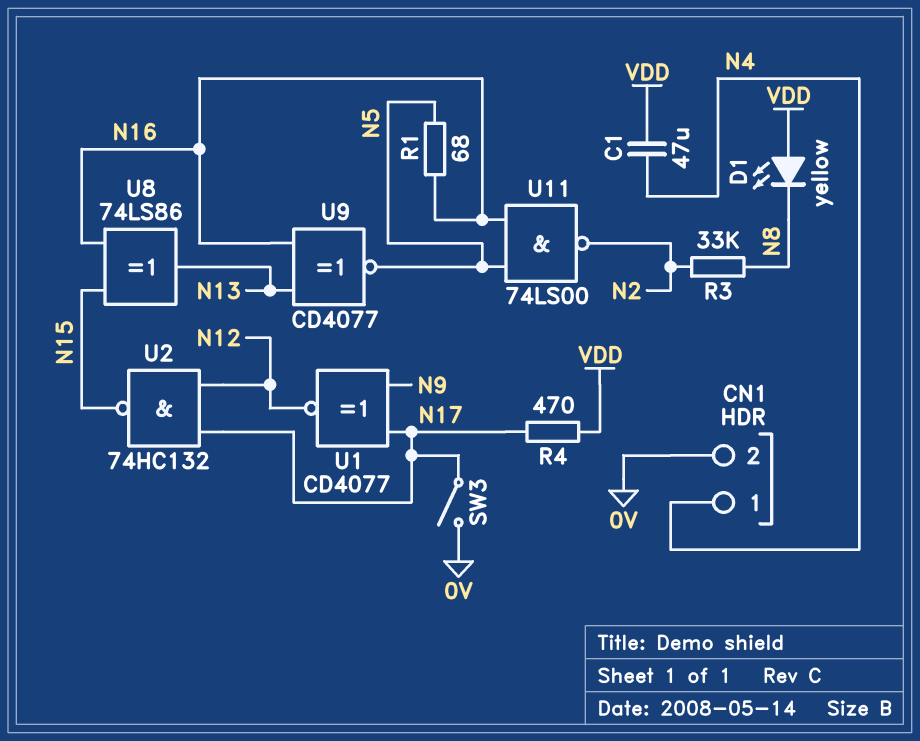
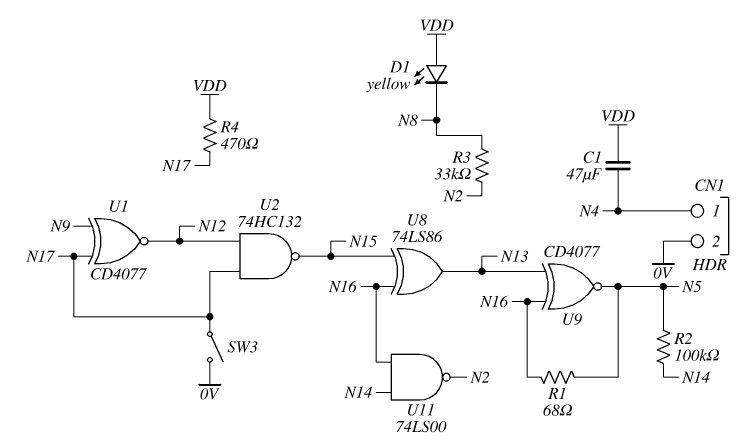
R2: none -> 100k (N5, N14)
U11: NAND 74LS00 (in N5, in N16, out N2) -> NAND 74LS00 (in N14, in N16, out N2)

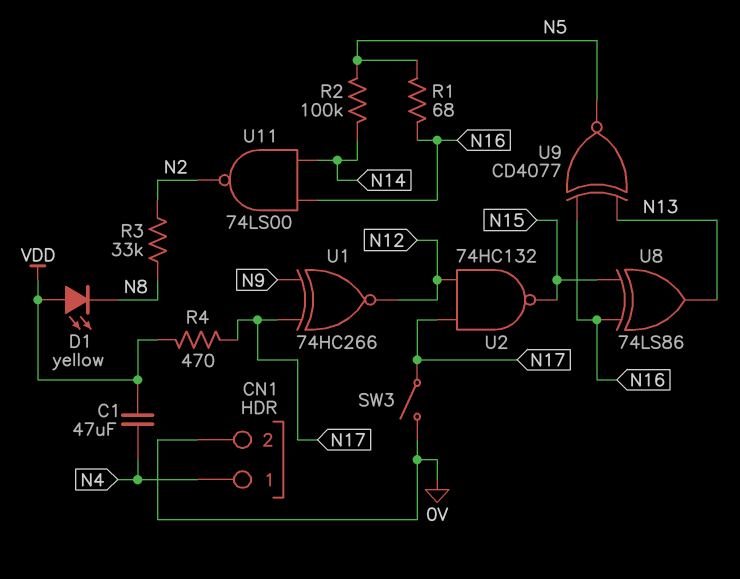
U1: XNOR CD4077 (in N9, in N17, out N12) -> XNOR 74HC266 (in N9, in N17, out N12)

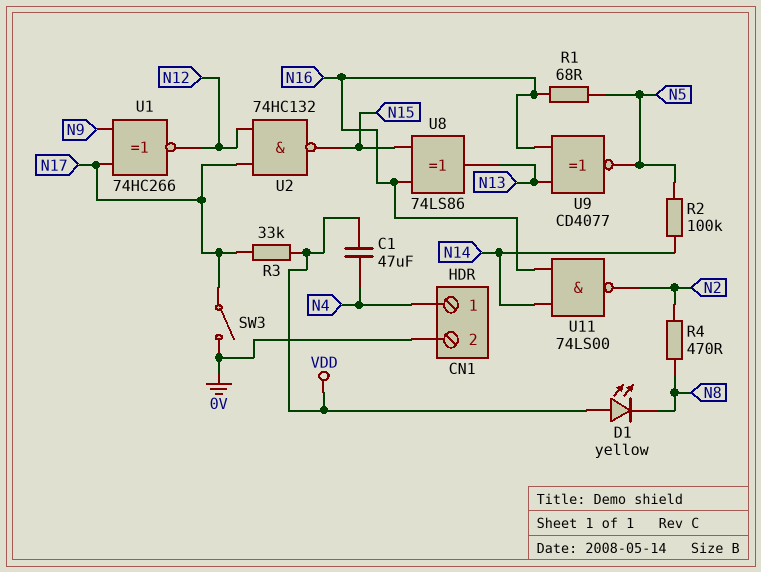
R3: 33k (N2, N8) -> 33k (N17, VDD)
R4: 470 (N17, VDD) -> 470 (N2, N8)

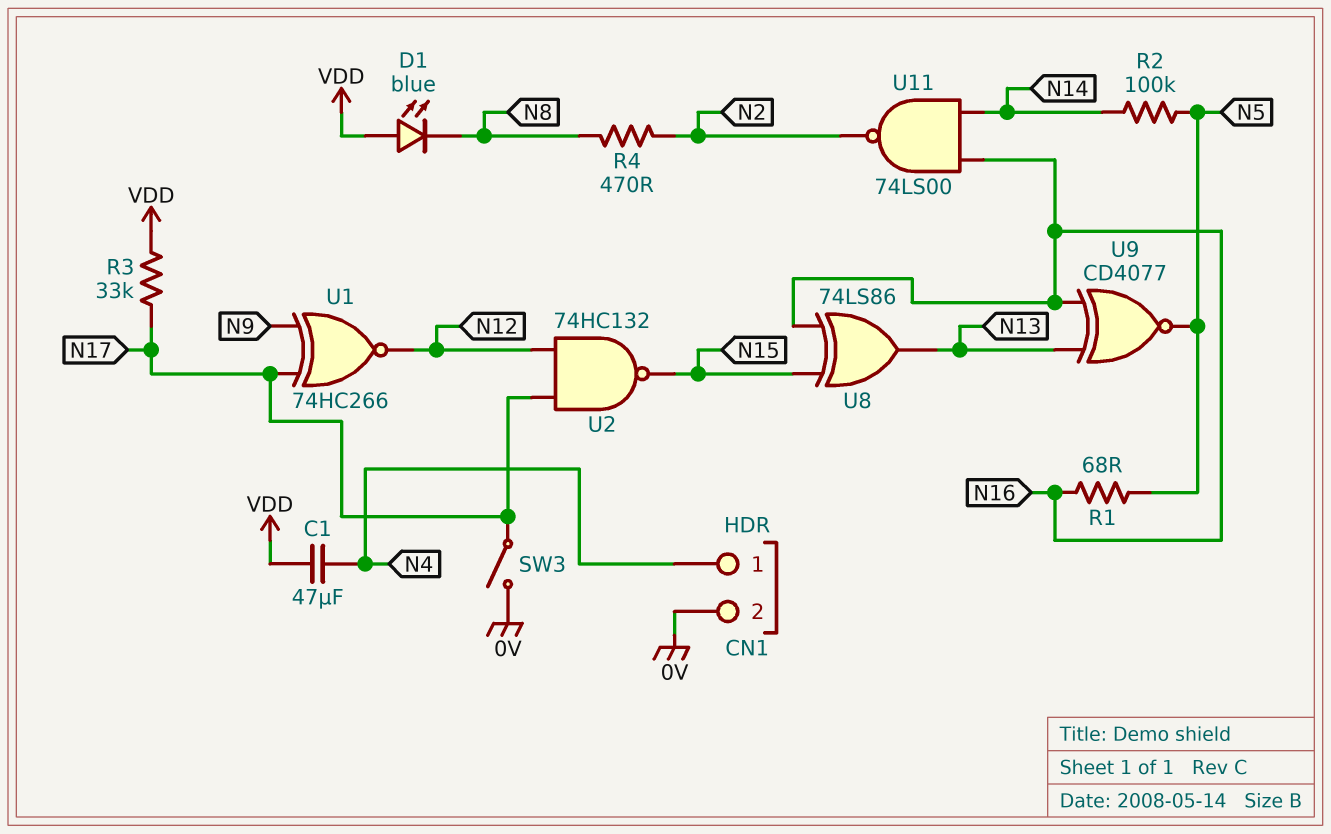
D1: LED yellow (A VDD, K N8) -> LED blue (A VDD, K N8)

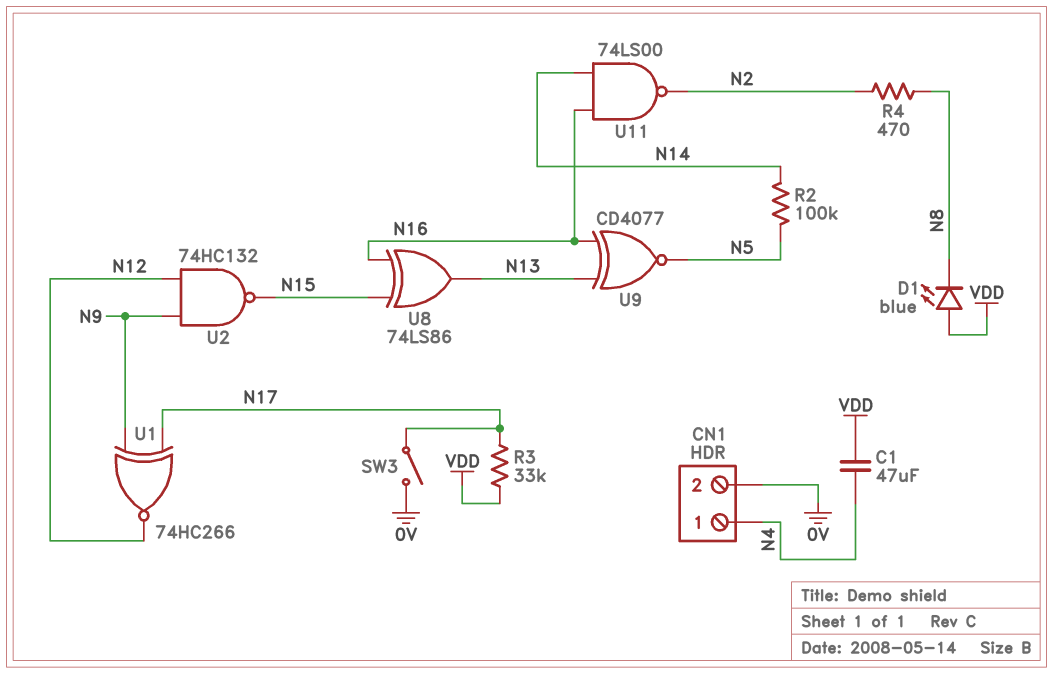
R1: 68 (N5, N16) -> none
U2: NAND 74HC132 (in N12, in N17, out N15) -> NAND 74HC132 (in N9, in N12, out N15)

